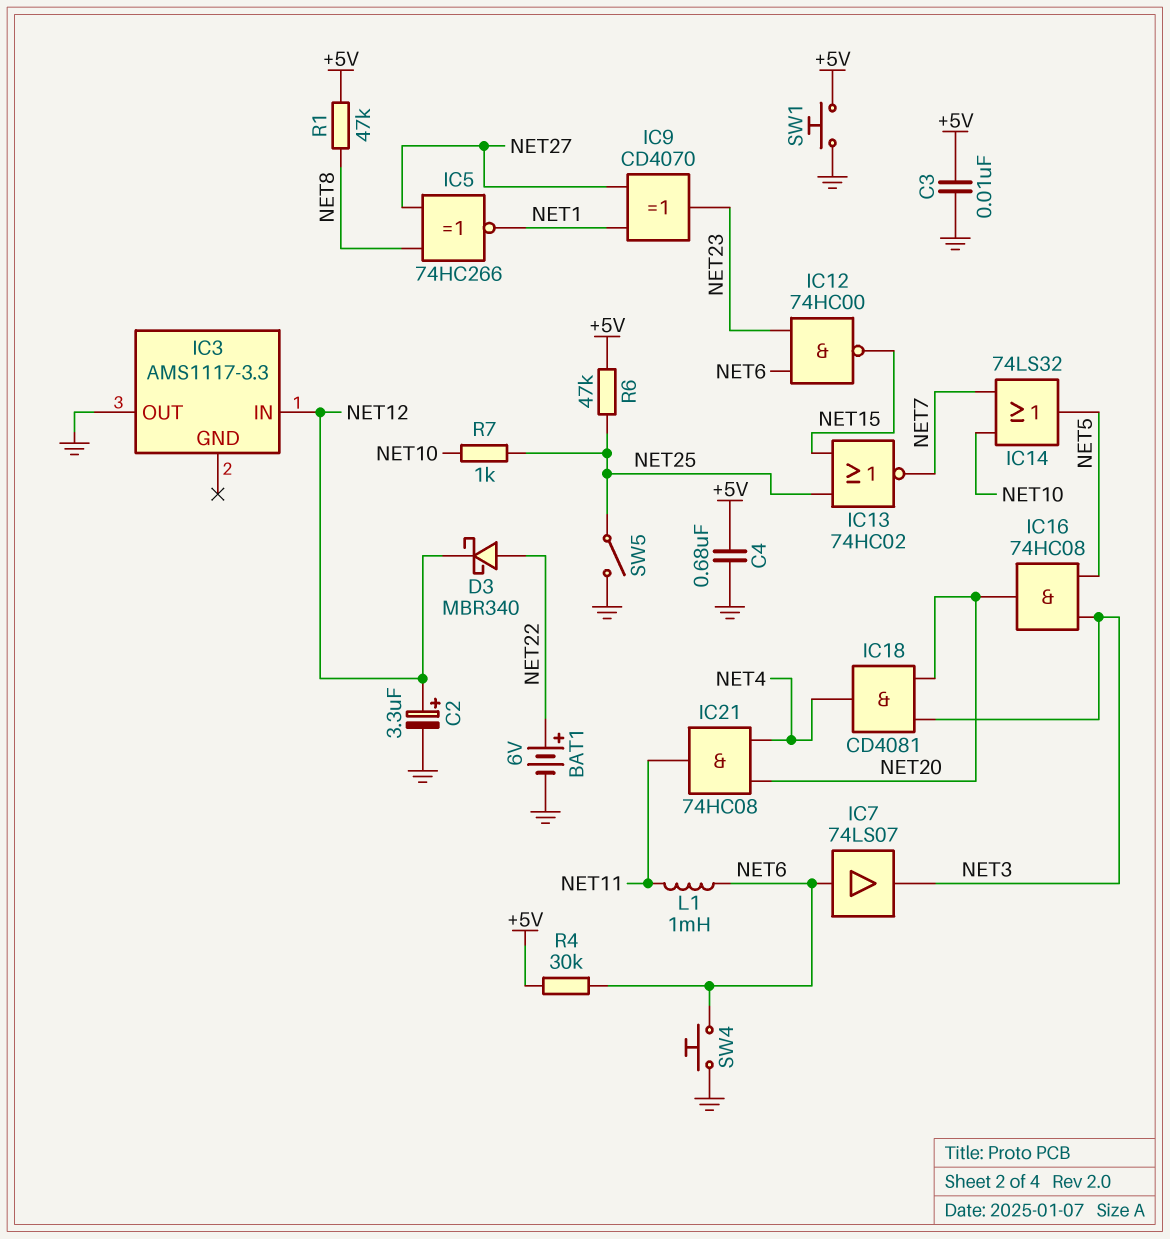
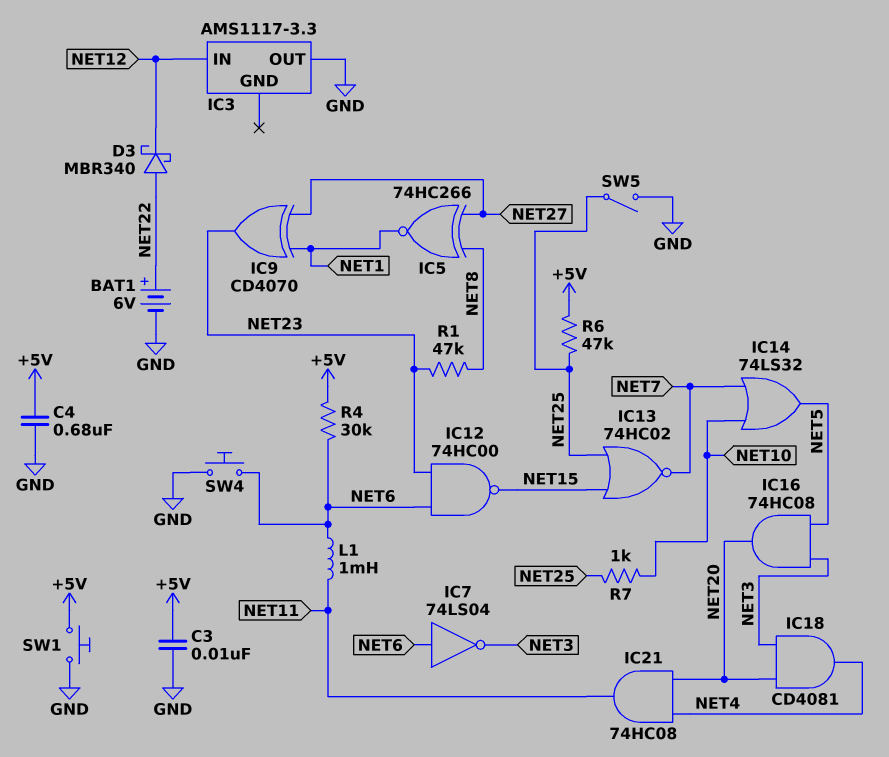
C2: 3.3uF (plus NET12, minus GND) -> none
IC7: buffer 74LS07 (in NET6, out NET3) -> NOT 74LS04 (in NET6, out NET3)
R1: 47k (+5V, NET8) -> 47k (NET8, NET23)

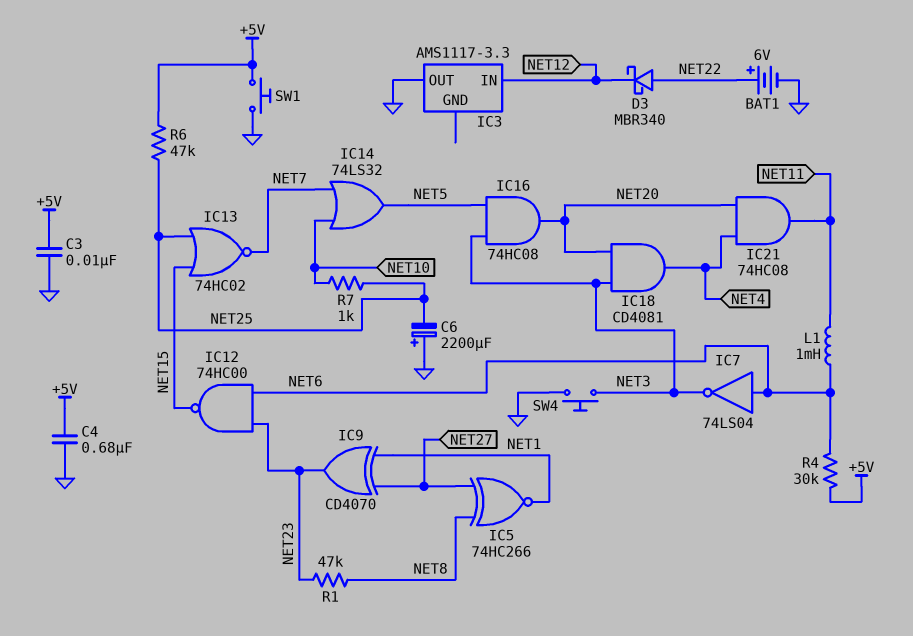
C6: none -> 2200uF (plus GND, minus NET25)
SW4: button (GND, NET6) -> button (GND, NET3)
SW5: switch (GND, NET25) -> none

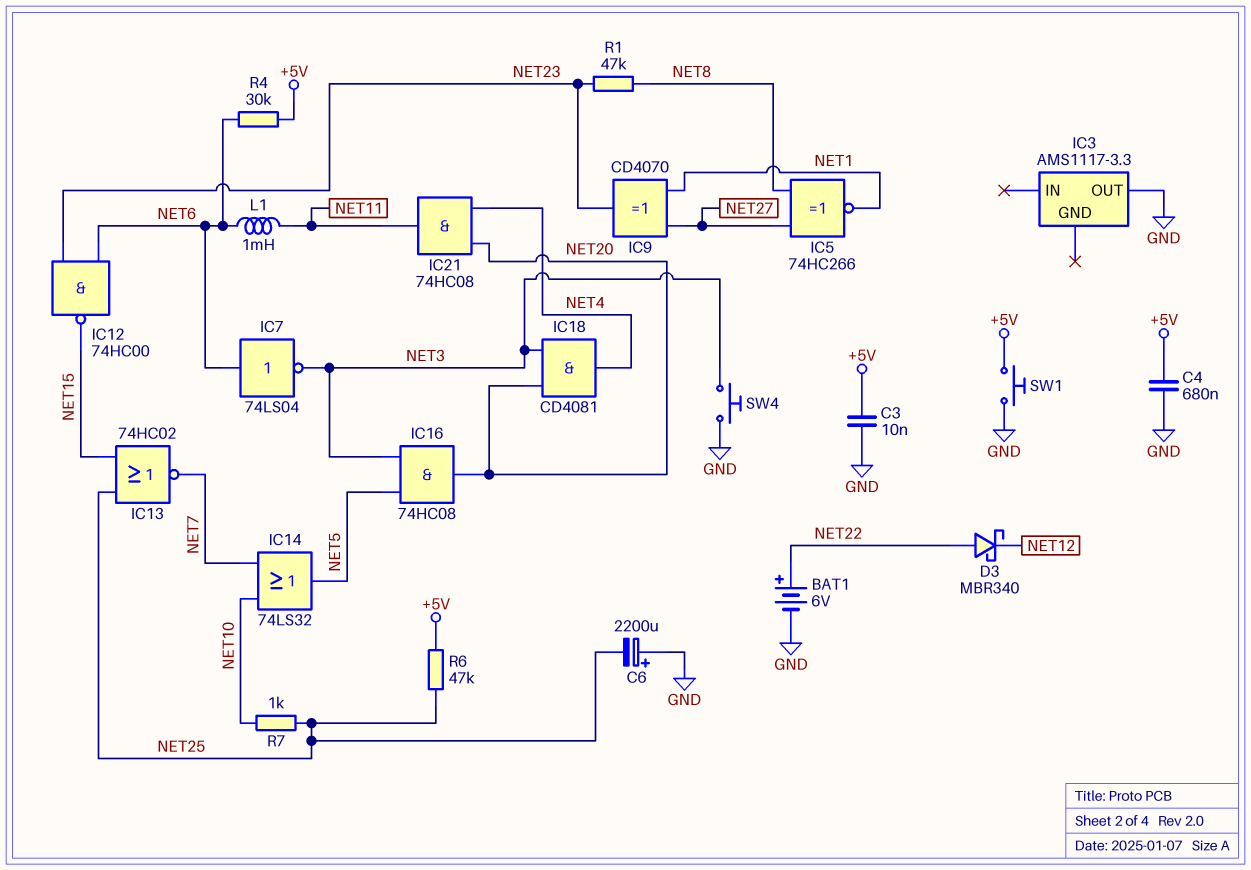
IC3 pin IN: NET12 -> none

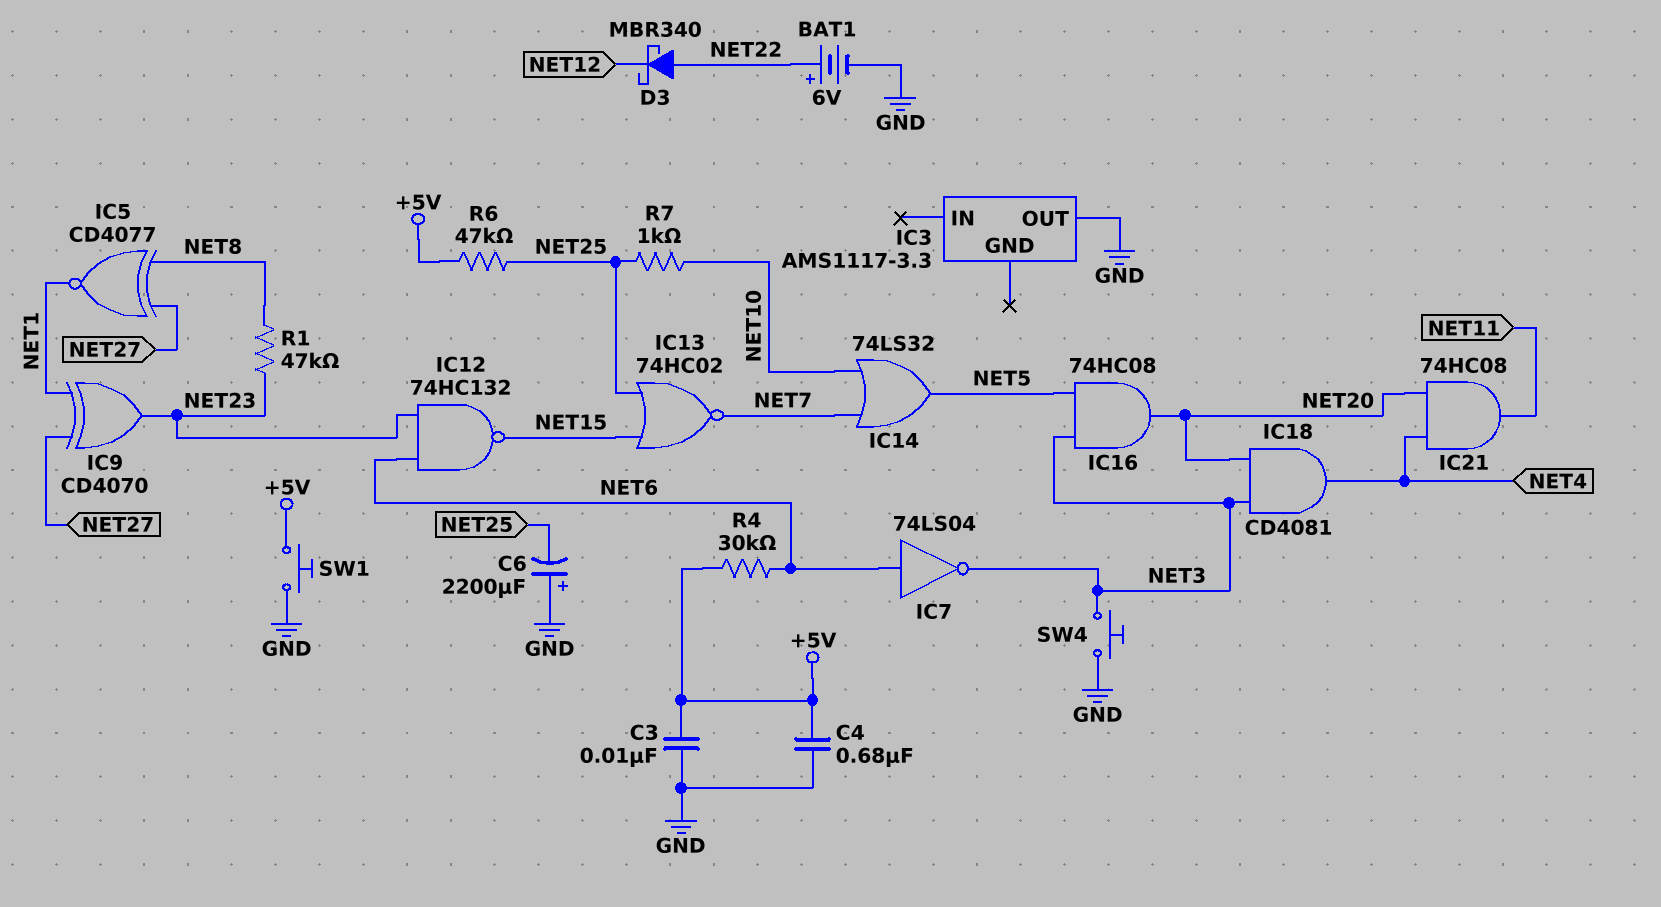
IC5: XNOR 74HC266 (in NET8, in NET27, out NET1) -> XNOR CD4077 (in NET8, in NET27, out NET1)
IC12: NAND 74HC00 (in NET6, in NET23, out NET15) -> NAND 74HC132 (in NET6, in NET23, out NET15)
L1: 1mH (NET6, NET11) -> none

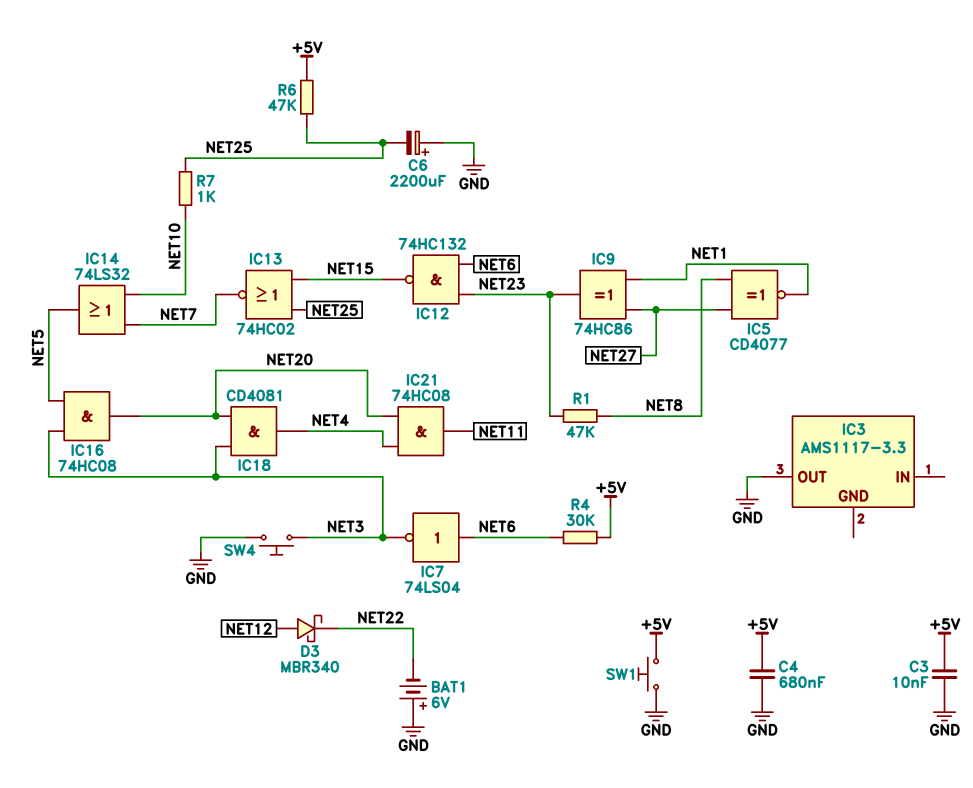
BAT1: 6V (plus NET22, minus GND) -> 6V (plus GND, minus NET22)
D3: schottky MBR340 (A NET22, K NET12) -> schottky MBR340 (A NET12, K NET22)
IC9: XOR CD4070 (in NET1, in NET27, out NET23) -> XOR 74HC86 (in NET1, in NET27, out NET23)

